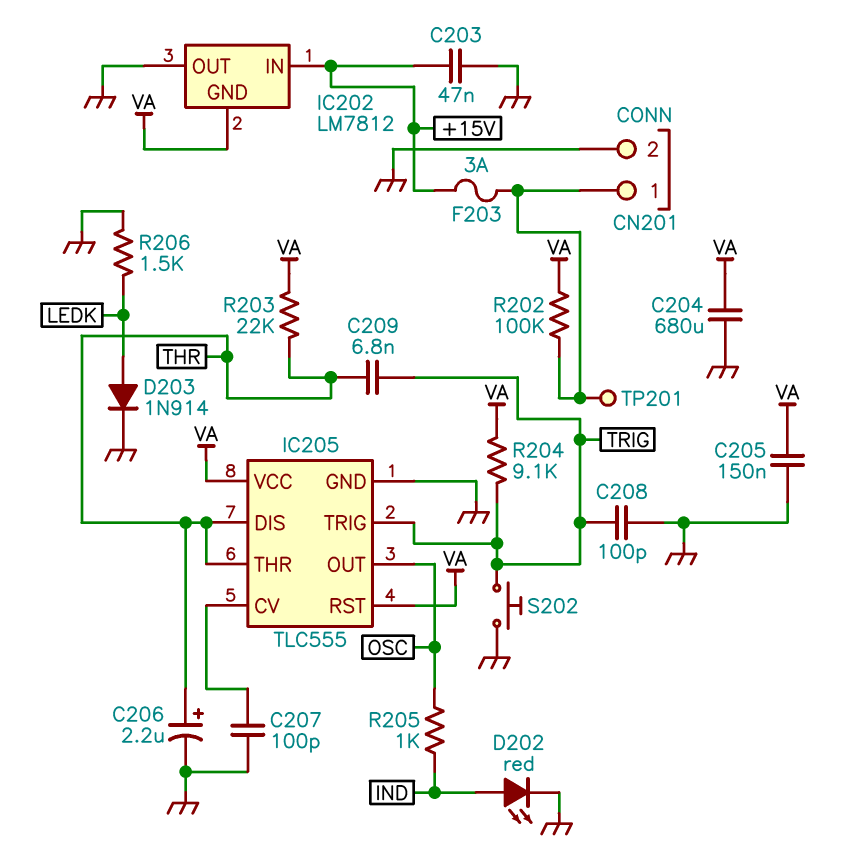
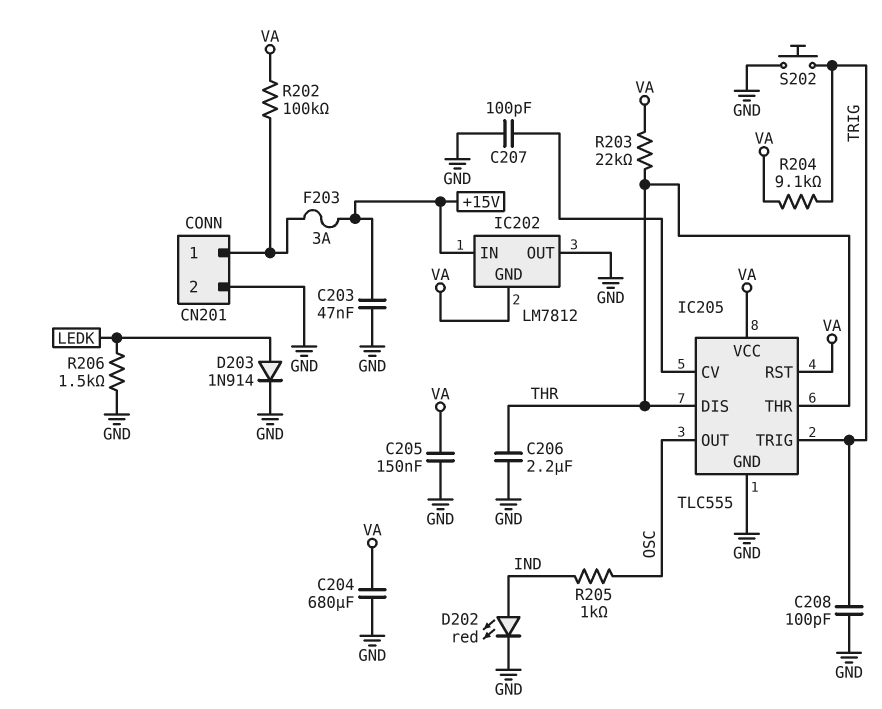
C206: 2.2uF (plus THR, minus GND) -> 2.2uF (GND, THR)
C209: 6.8nF (THR, TRIG) -> none
TP201: test point (CN201/1) -> none

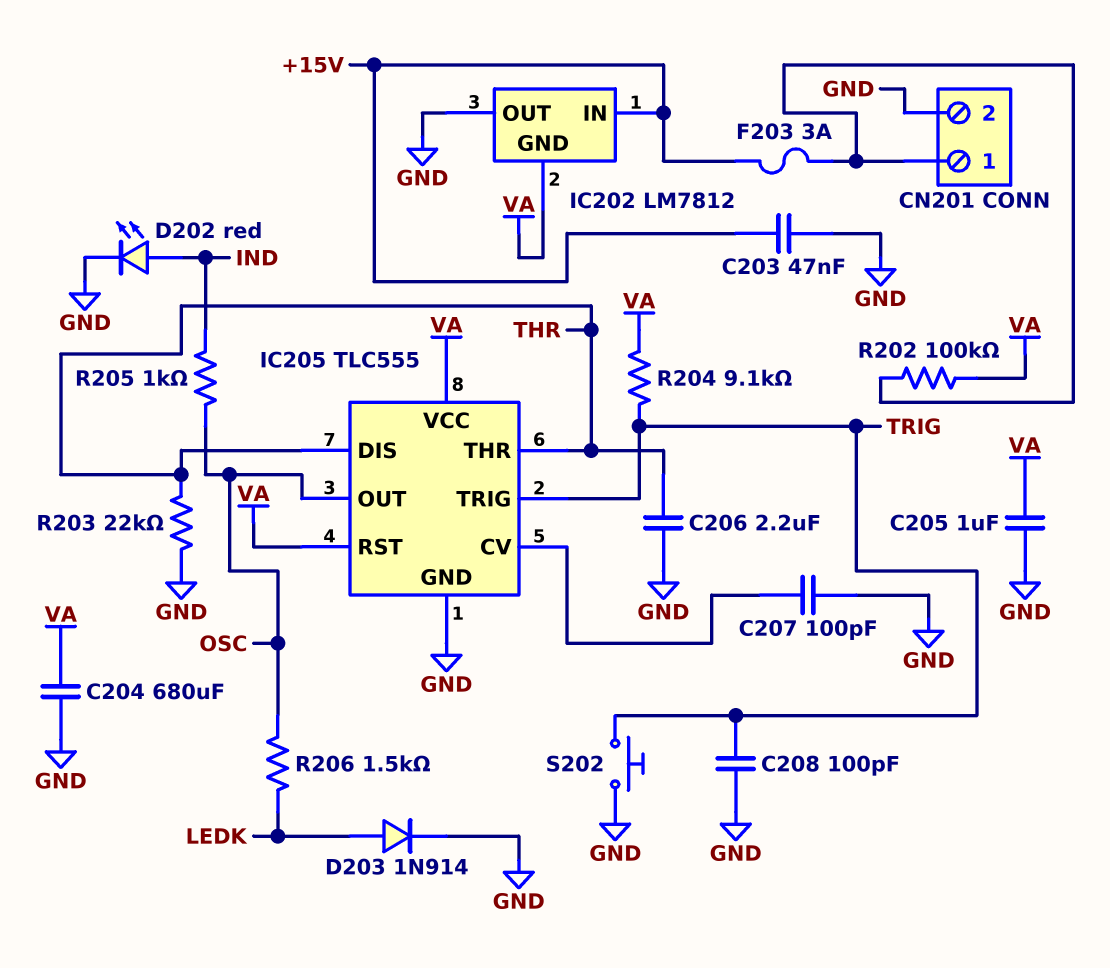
C205: 150nF (GND, VA) -> 1uF (GND, VA)
R203: 22k (THR, VA) -> 22k (GND, THR)
R206: 1.5k (GND, LEDK) -> 1.5k (LEDK, OSC)

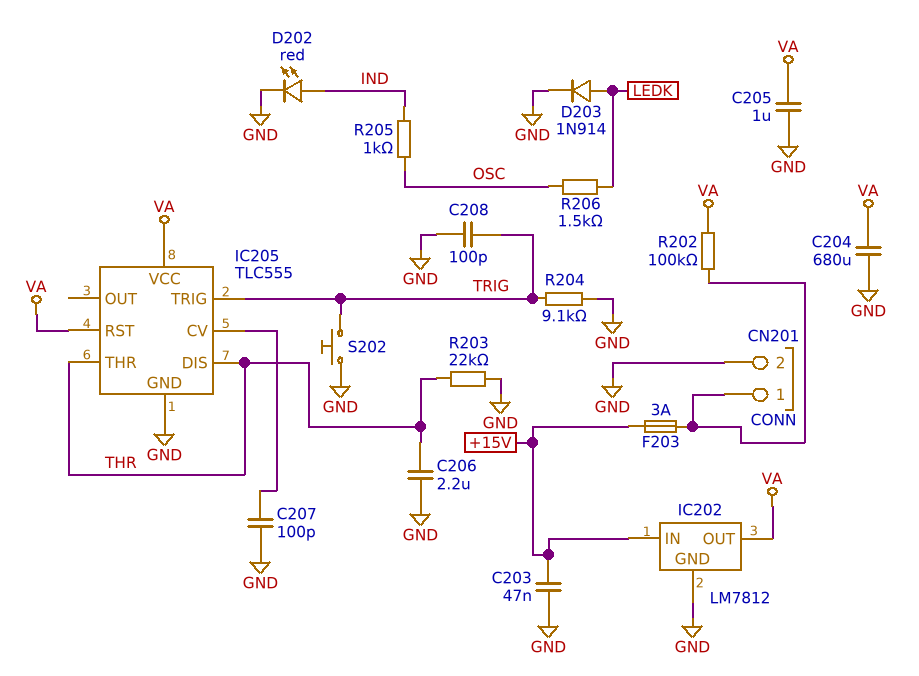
IC202 pin GND: VA -> GND
IC202 pin OUT: GND -> VA
IC205 pin OUT: OSC -> none
R204: 9.1k (TRIG, VA) -> 9.1k (GND, TRIG)

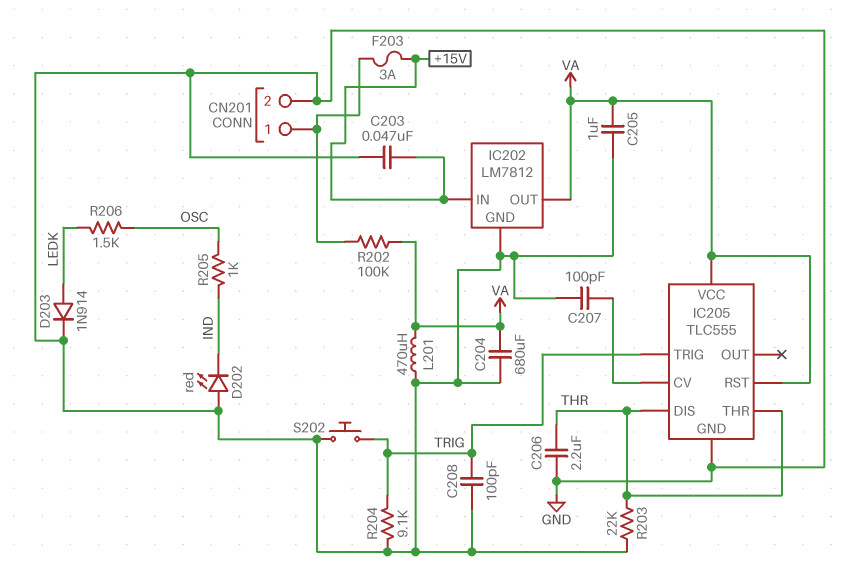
D202: LED red (A IND, K GND) -> LED red (A GND, K IND)
L201: none -> 470uH (GND, VA)

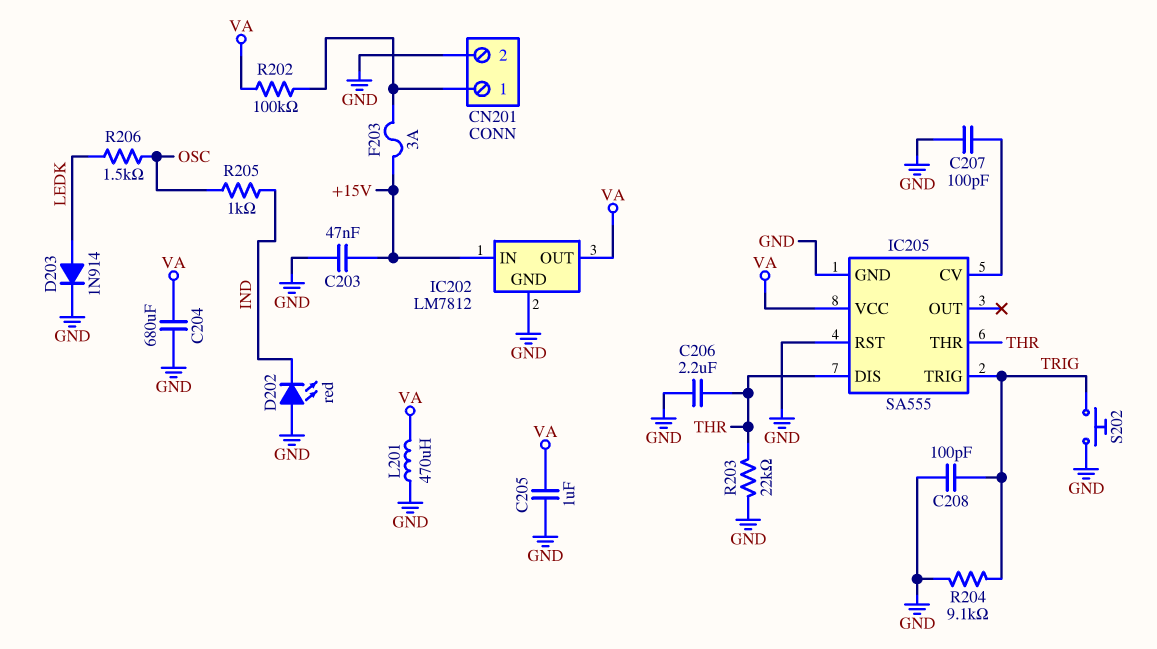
IC205: TLC555 -> SA555
IC205 pin RST: VA -> GND

